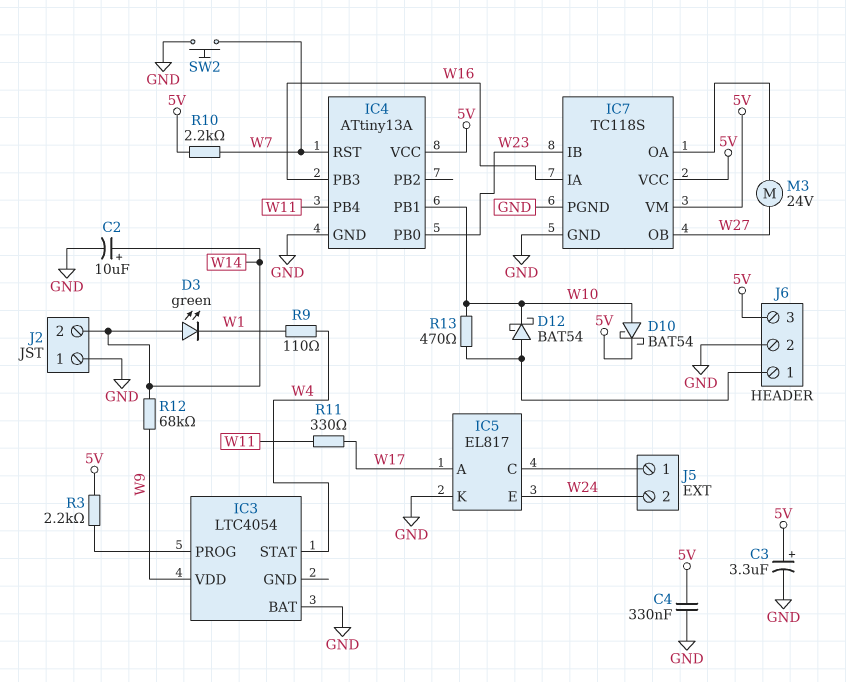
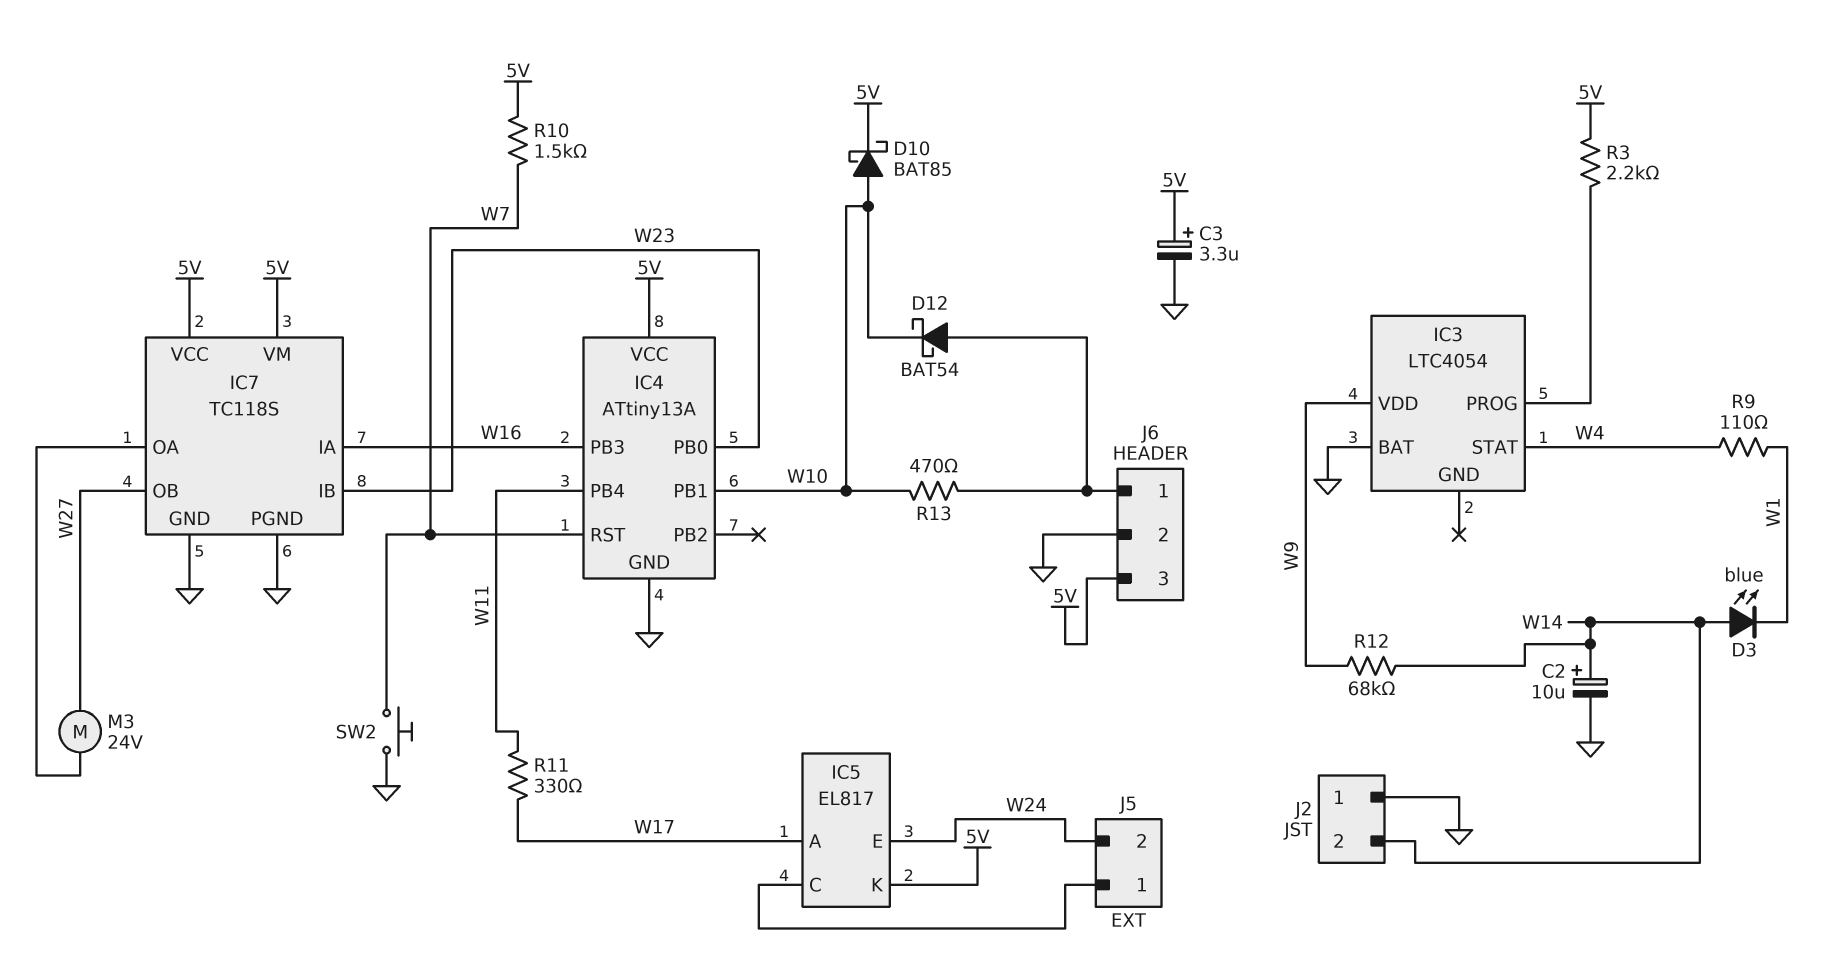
C4: 330nF (5V, GND) -> none
D3: LED green (A W14, K W1) -> LED blue (A W14, K W1)
D10: schottky BAT54 (A W10, K 5V) -> schottky BAT85 (A W10, K 5V)
IC5 pin K: GND -> 5V
R10: 2.2k (5V, W7) -> 1.5k (5V, W7)

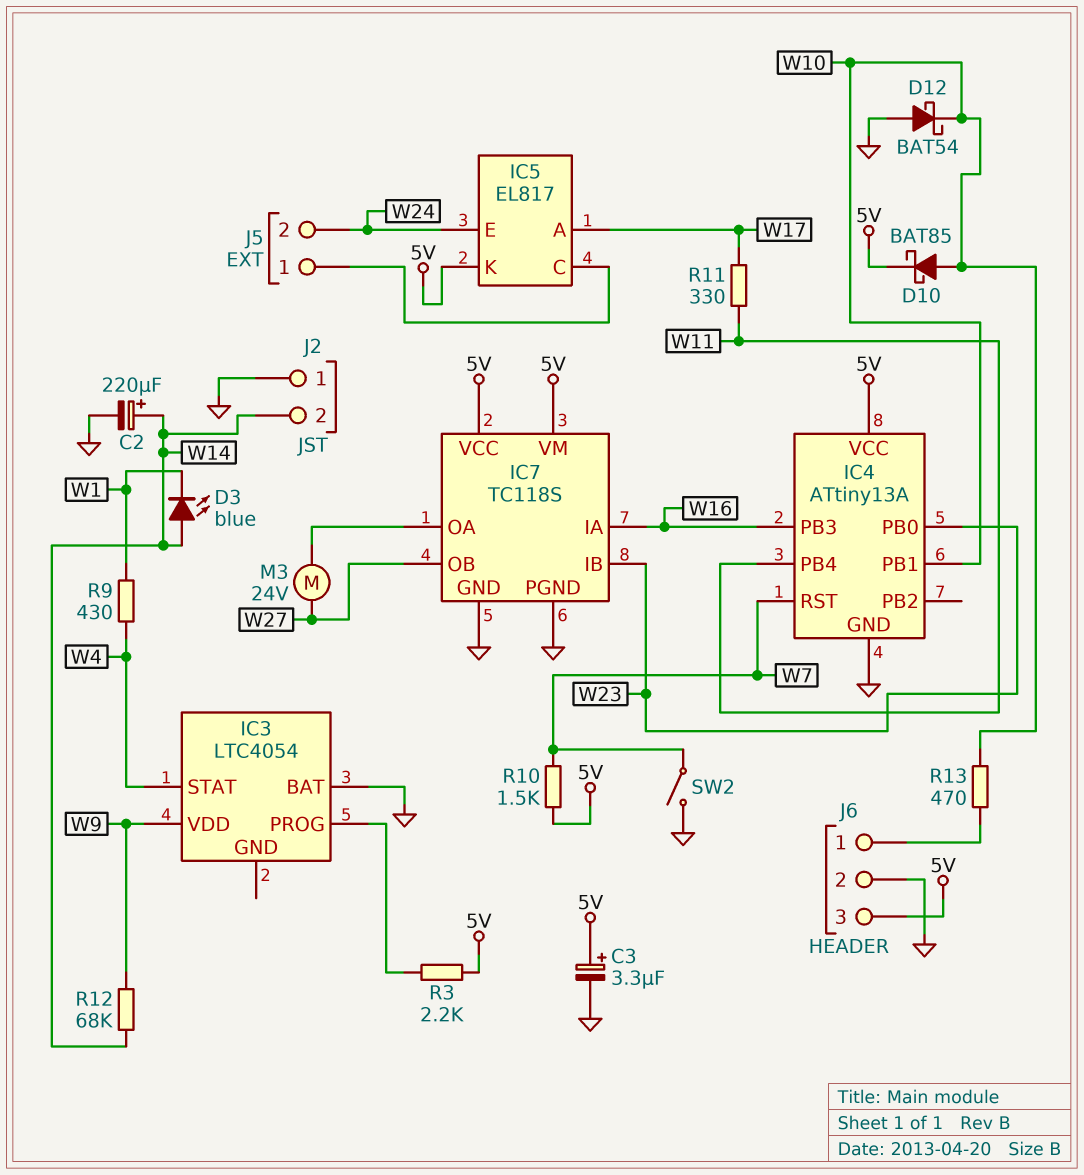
C2: 10uF (plus W14, minus GND) -> 220uF (plus W14, minus GND)
D12: schottky BAT54 (A J6/1, K W10) -> schottky BAT54 (A GND, K W10)
R9: 110 (W1, W4) -> 430 (W1, W4)
SW2: button (GND, W7) -> switch (GND, W7)

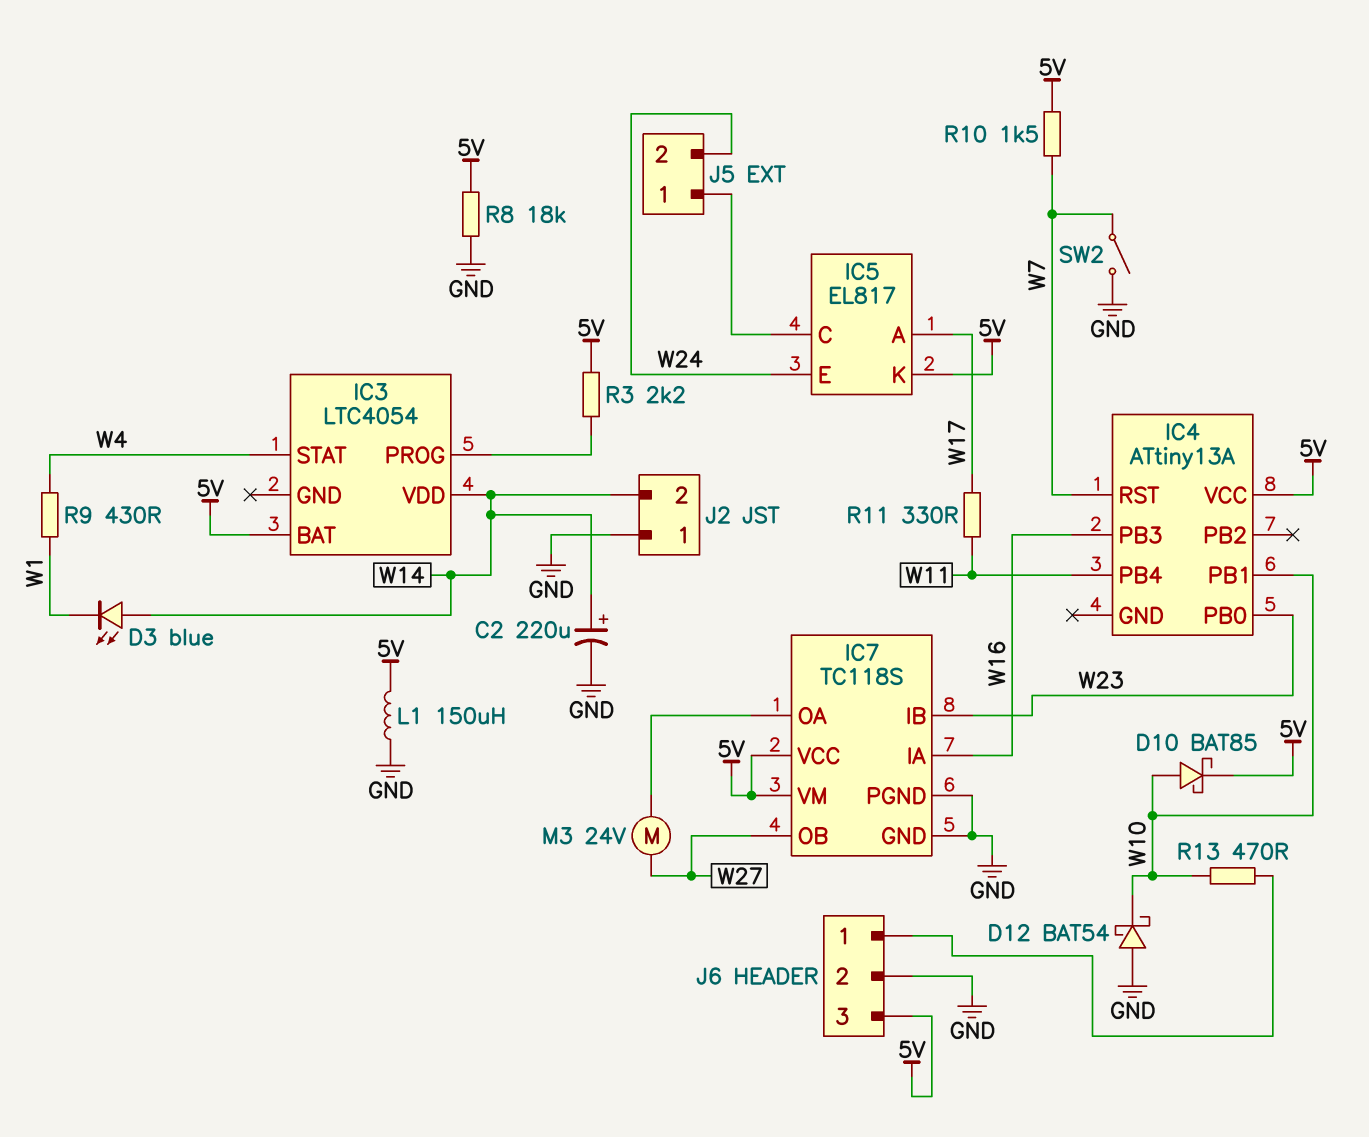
C3: 3.3uF (plus 5V, minus GND) -> none
IC3 pin BAT: GND -> 5V
IC3 pin VDD: W9 -> W14
IC4 pin GND: GND -> none
L1: none -> 150uH (5V, GND)
R8: none -> 18k (5V, GND)
R12: 68k (W9, W14) -> none

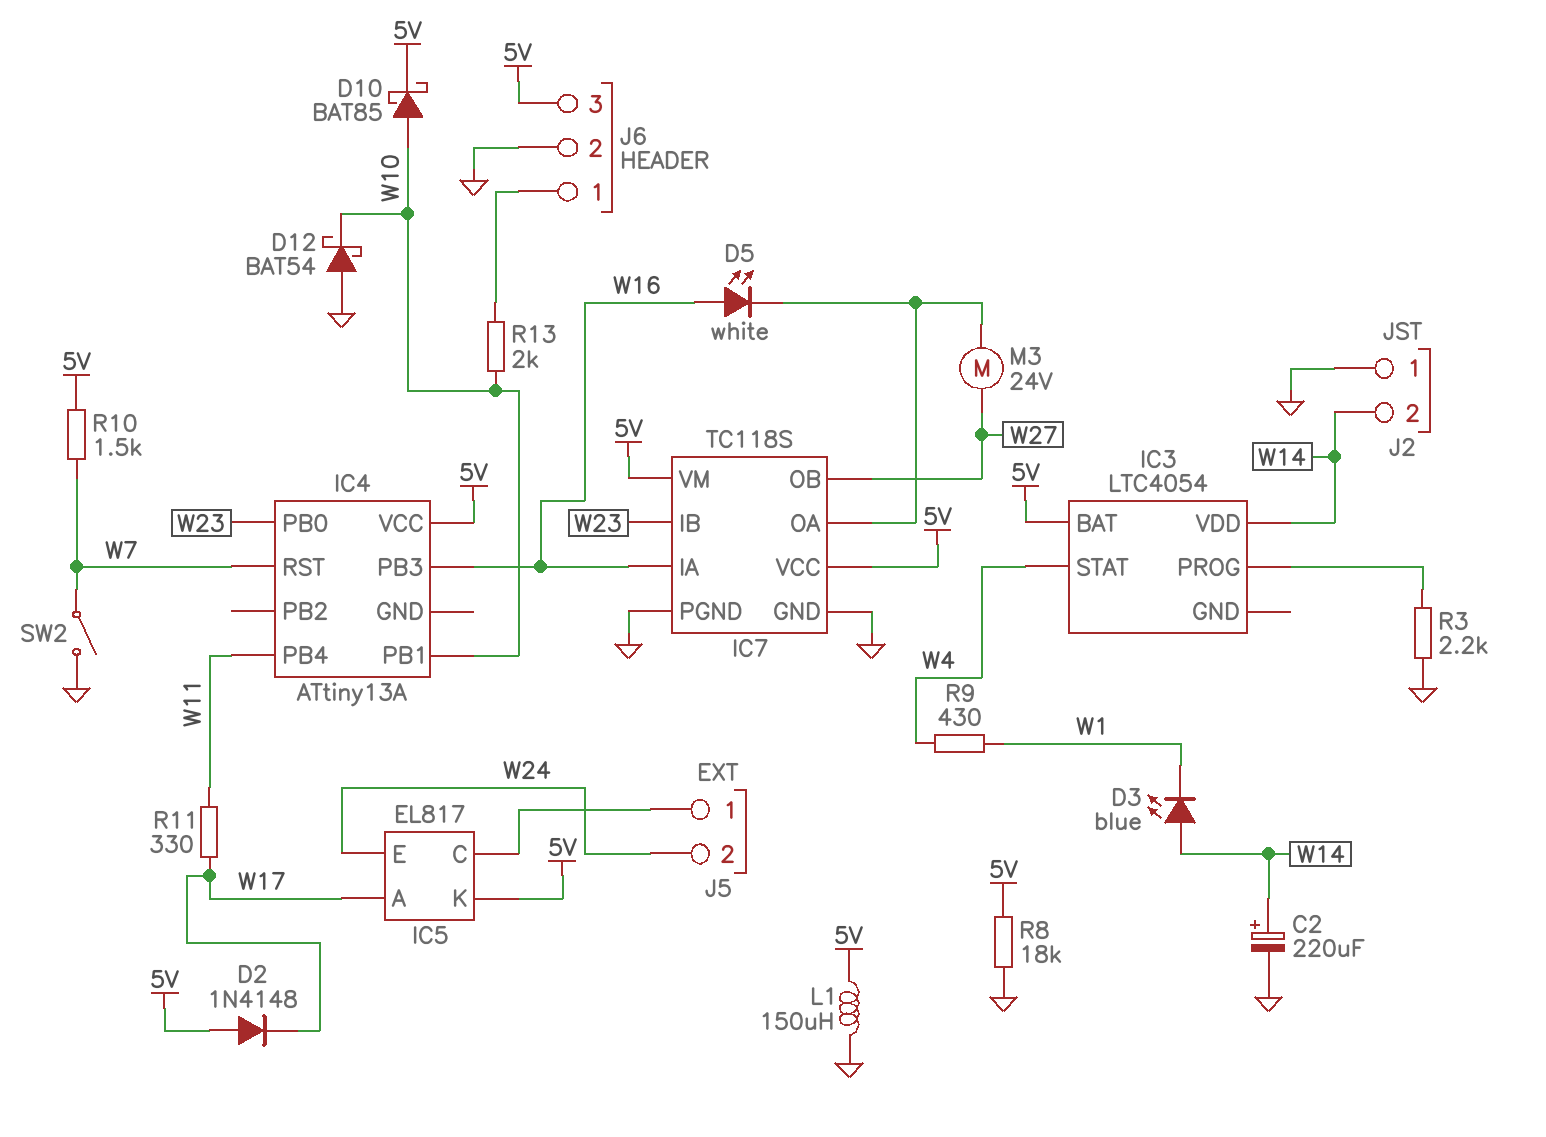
D2: none -> diode 1N4148 (A 5V, K W17)
D5: none -> LED white (A W16, K IC7/OA)
R3: 2.2k (5V, IC3/PROG) -> 2.2k (GND, IC3/PROG)
R13: 470 (J6/1, W10) -> 2k (J6/1, W10)

